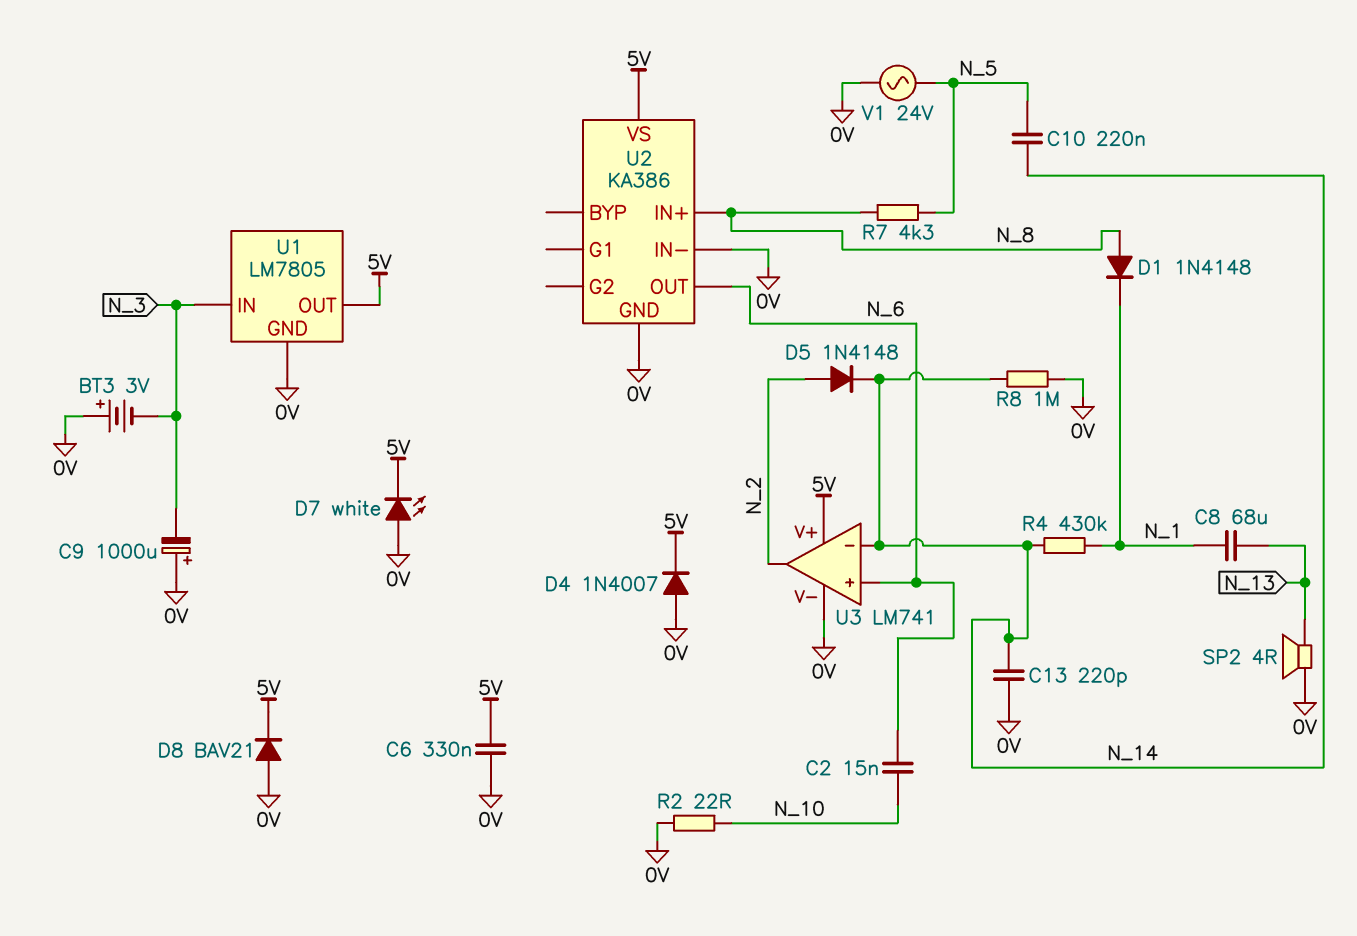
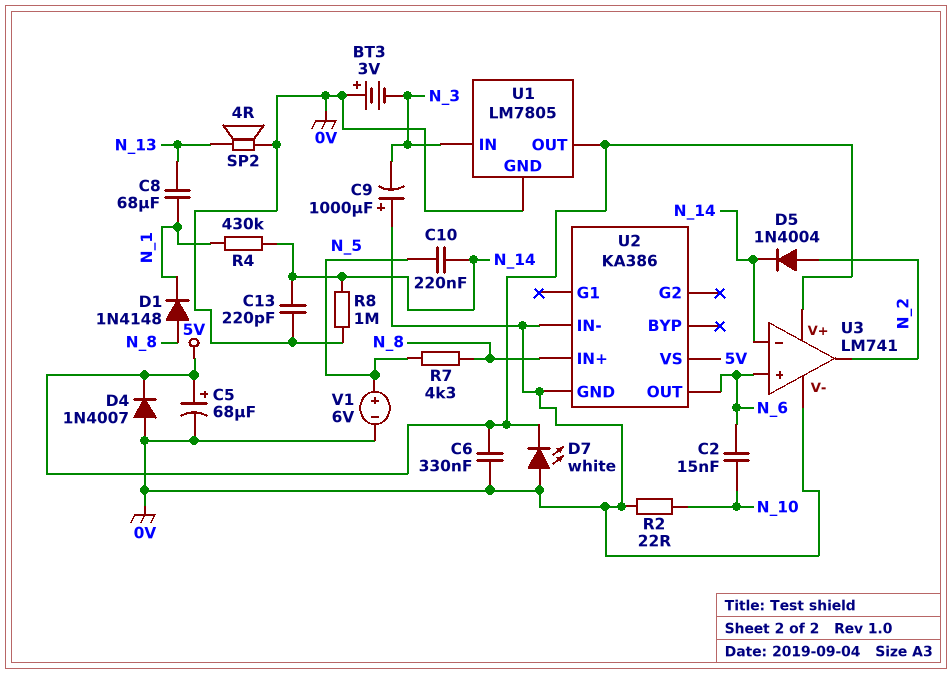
C5: none -> 68uF (plus 5V, minus 0V)
D5: diode 1N4148 (A N_2, K N_14) -> diode 1N4004 (A N_2, K N_14)
D8: diode BAV21 (A 0V, K 5V) -> none
V1: AC 24V (0V, N_5) -> 6V (plus N_5, minus 0V)

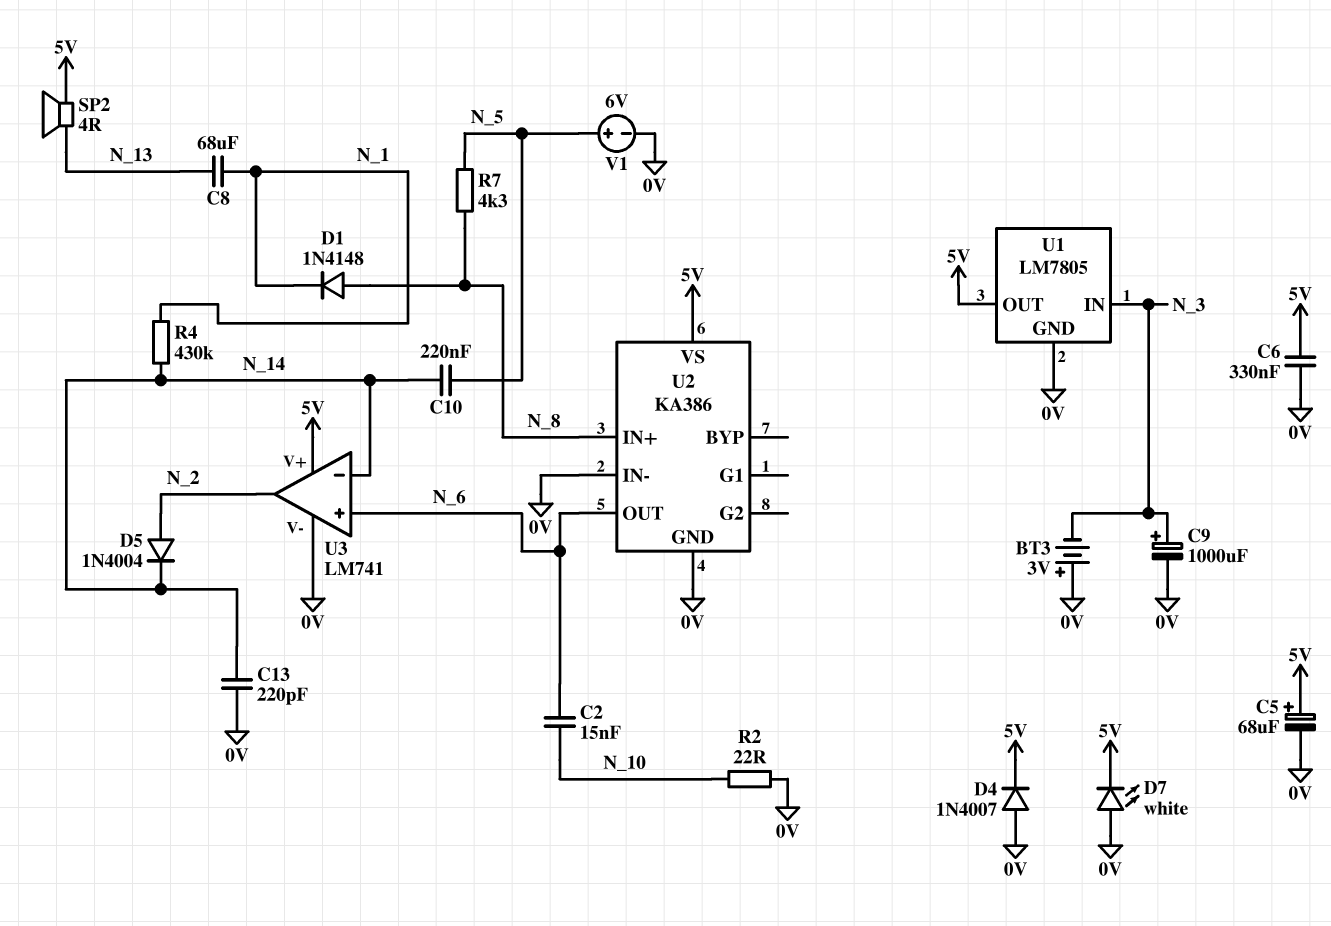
C9: 1000uF (plus 0V, minus N_3) -> 1000uF (plus N_3, minus 0V)
R8: 1M (0V, N_14) -> none
SP2: speaker 4R (0V, N_13) -> speaker 4R (5V, N_13)

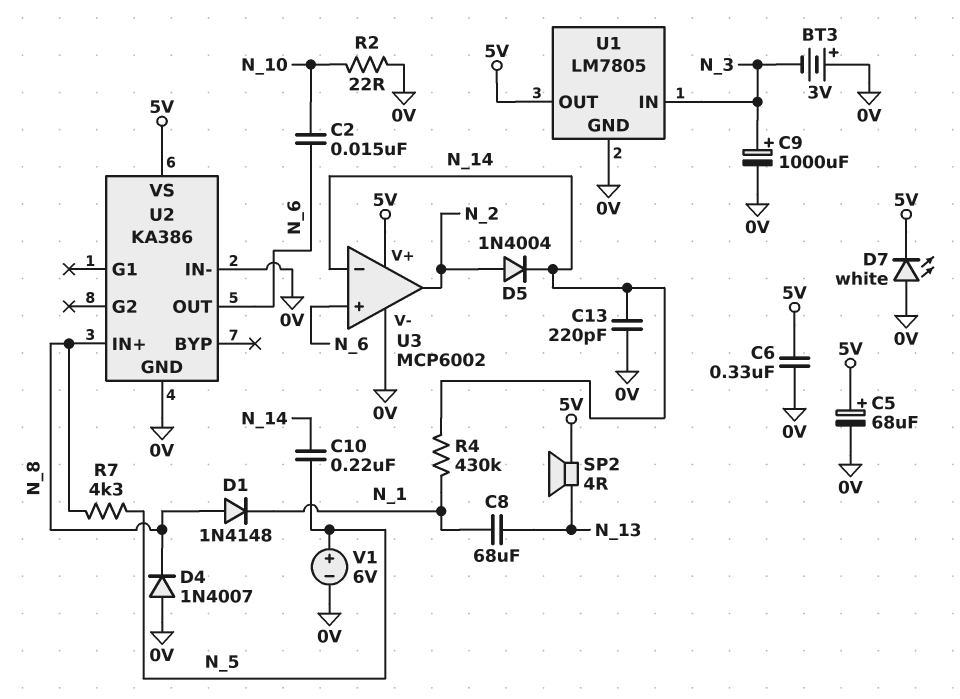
D4: diode 1N4007 (A 0V, K 5V) -> diode 1N4007 (A 0V, K N_8)
U3: LM741 -> MCP6002

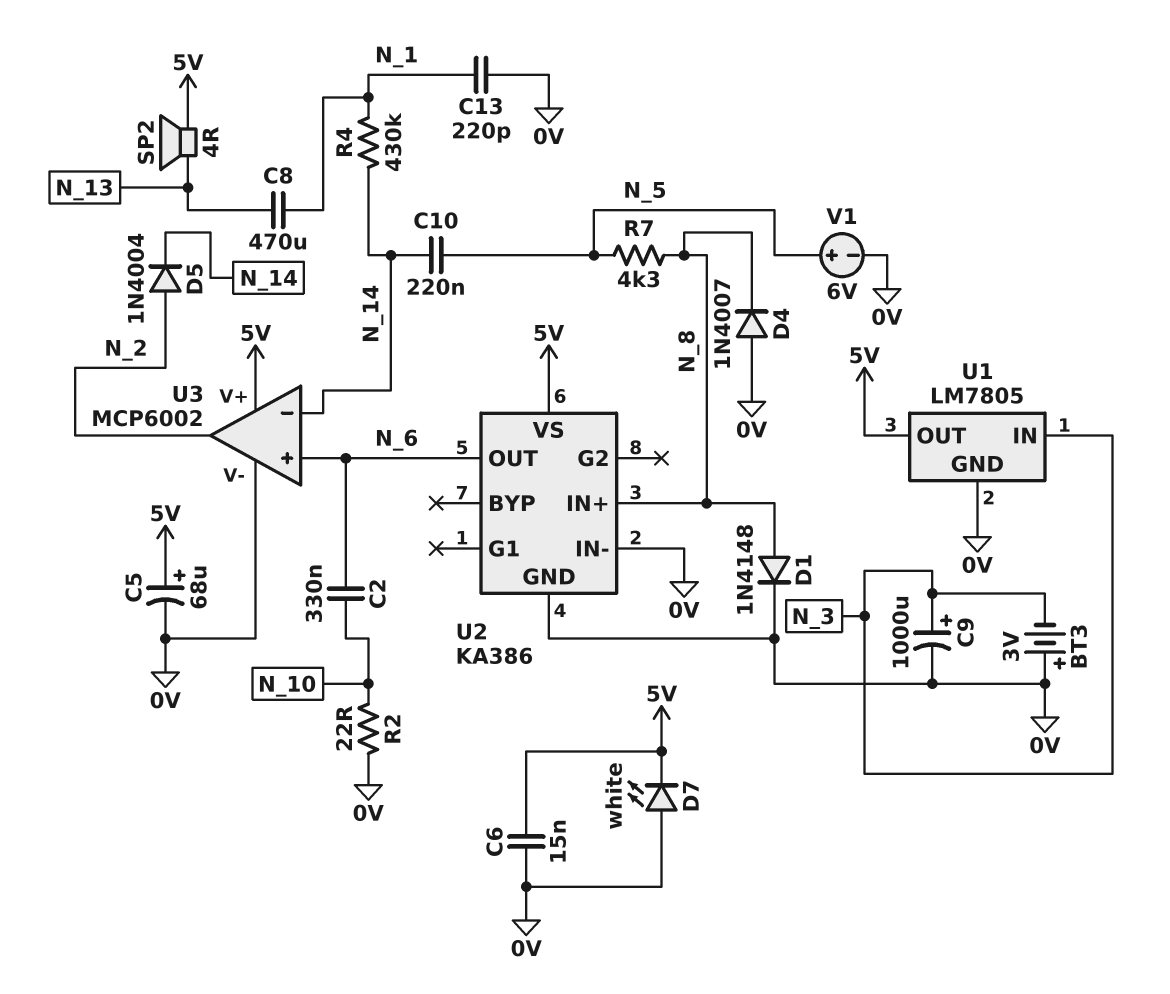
C2: 15nF (N_6, N_10) -> 330nF (N_6, N_10)
C6: 330nF (0V, 5V) -> 15nF (0V, 5V)
C8: 68uF (N_1, N_13) -> 470uF (N_1, N_13)
C13: 220pF (0V, N_14) -> 220pF (0V, N_1)
D1: diode 1N4148 (A N_8, K N_1) -> diode 1N4148 (A N_8, K 0V)

